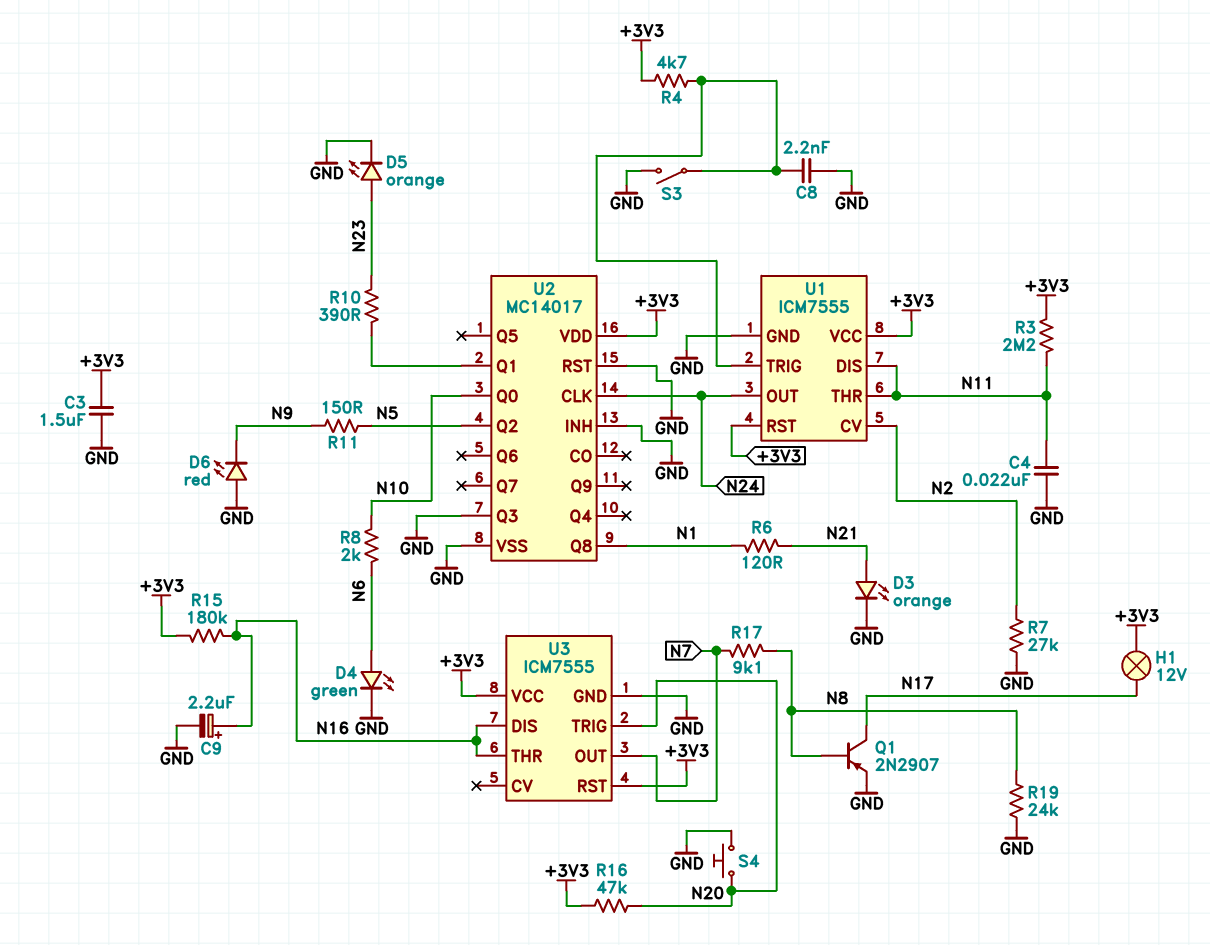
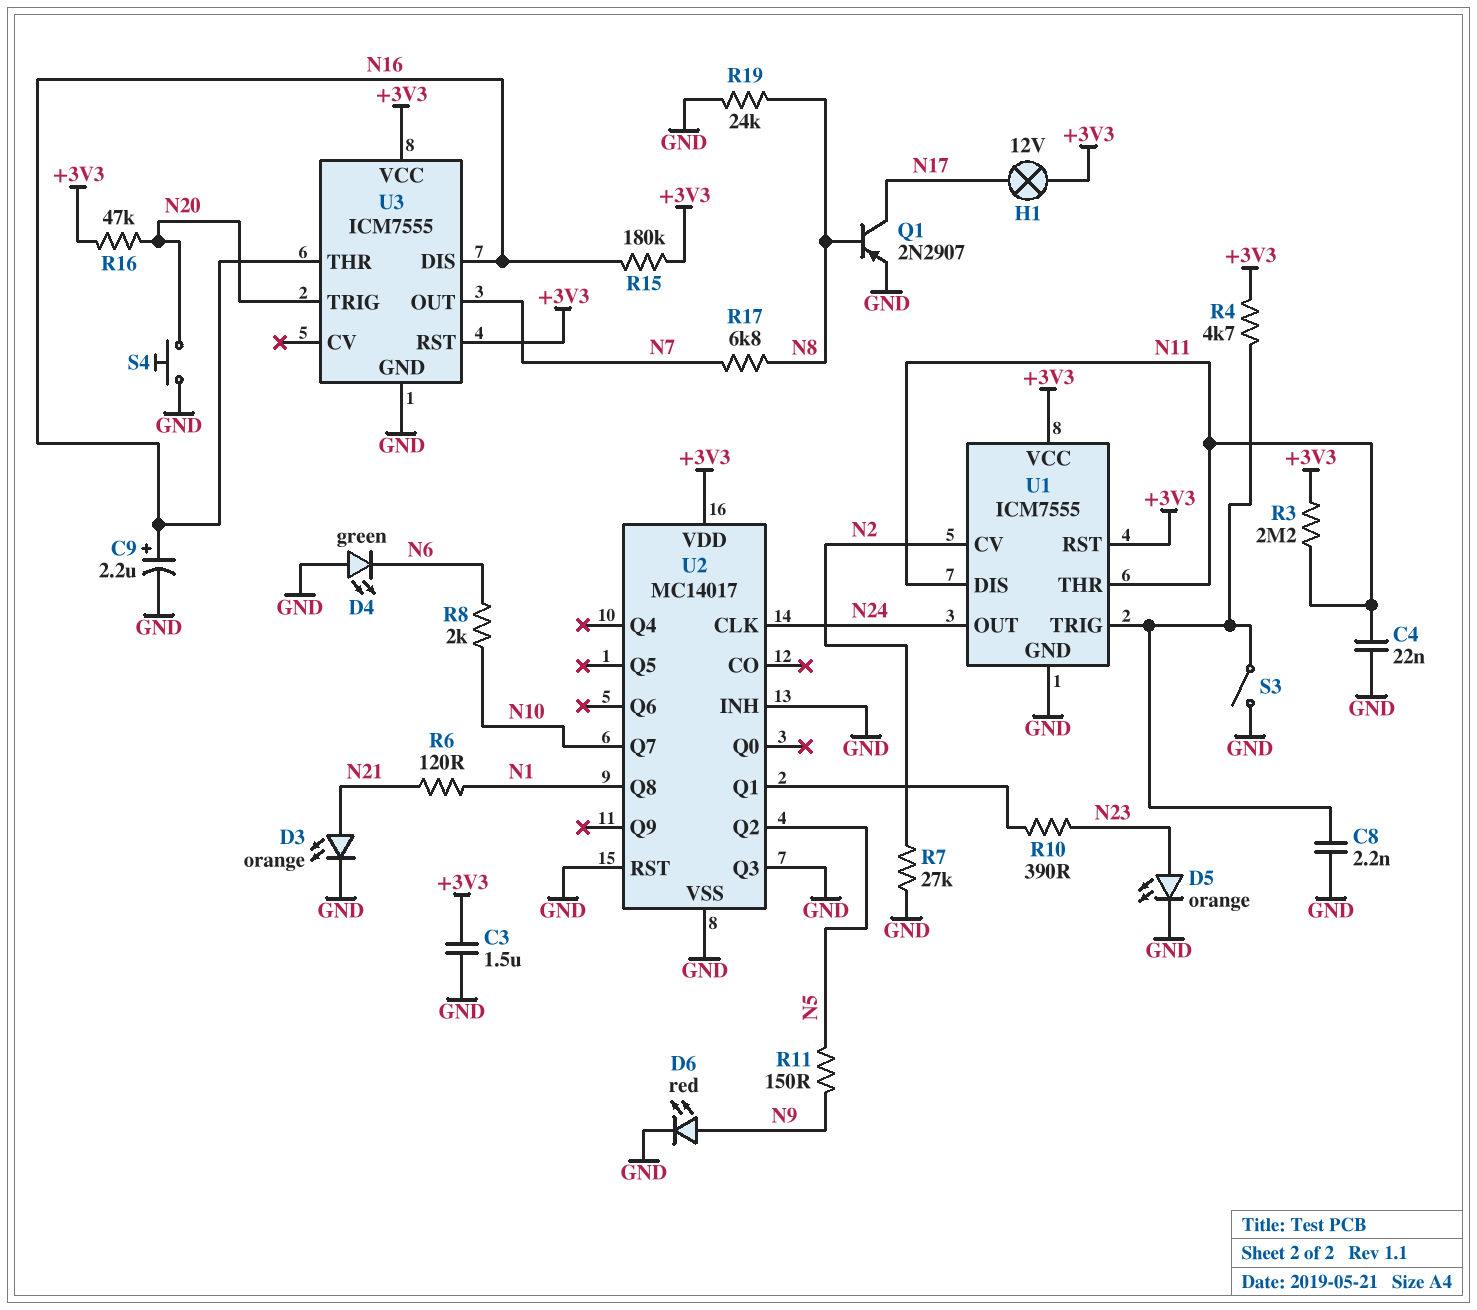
D4: LED green (A N6, K GND) -> LED green (A GND, K N6)
D6: LED red (A GND, K N9) -> LED red (A N9, K GND)
R17: 9.1k (N7, N8) -> 6.8k (N7, N8)
U2 pin Q0: N10 -> none
U2 pin Q7: none -> N10

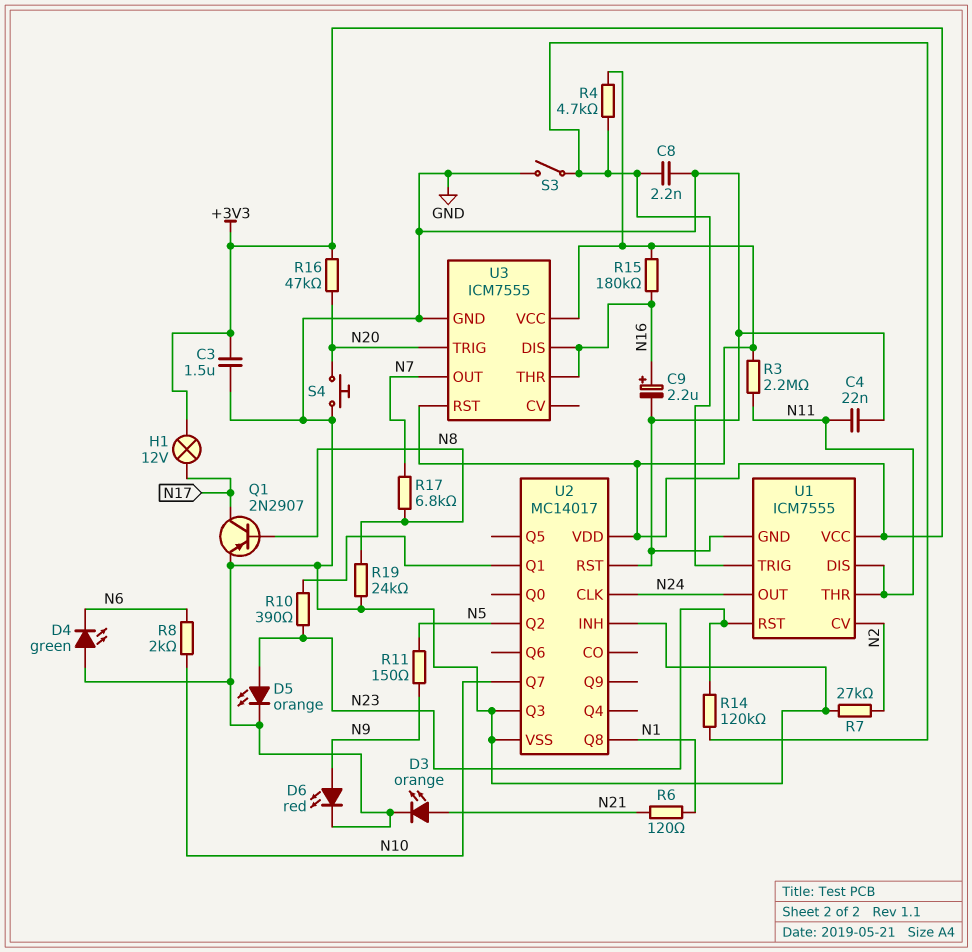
R14: none -> 120k (N23, U1/TRIG)
U1 pin RST: +3V3 -> N23

